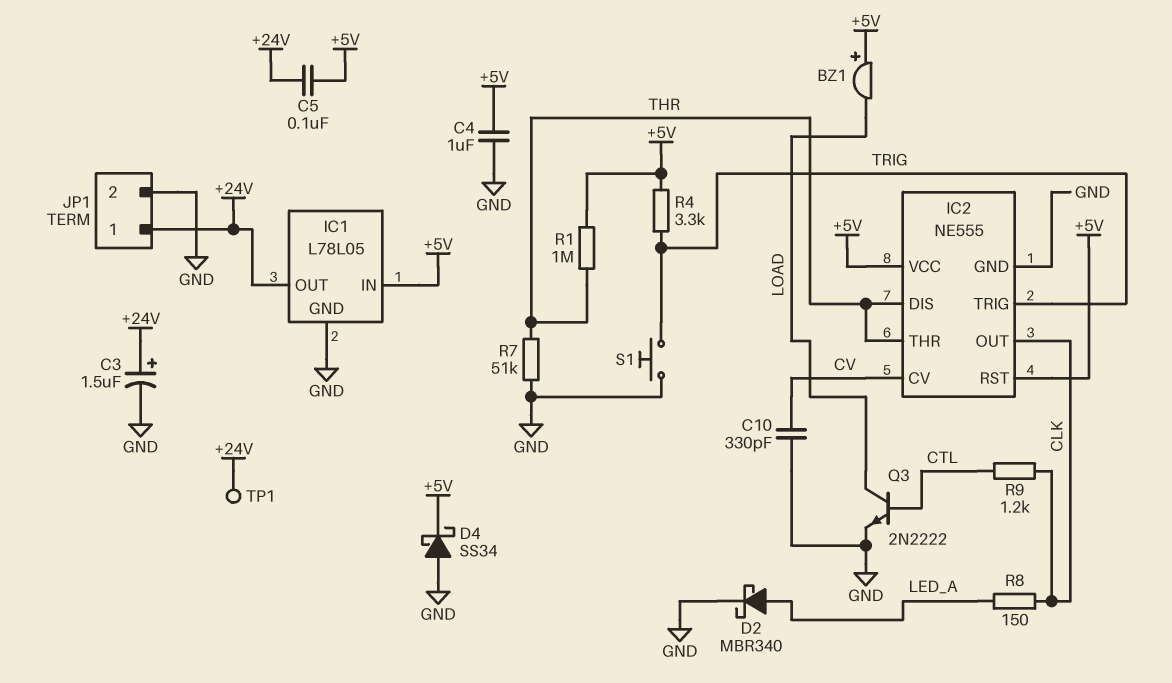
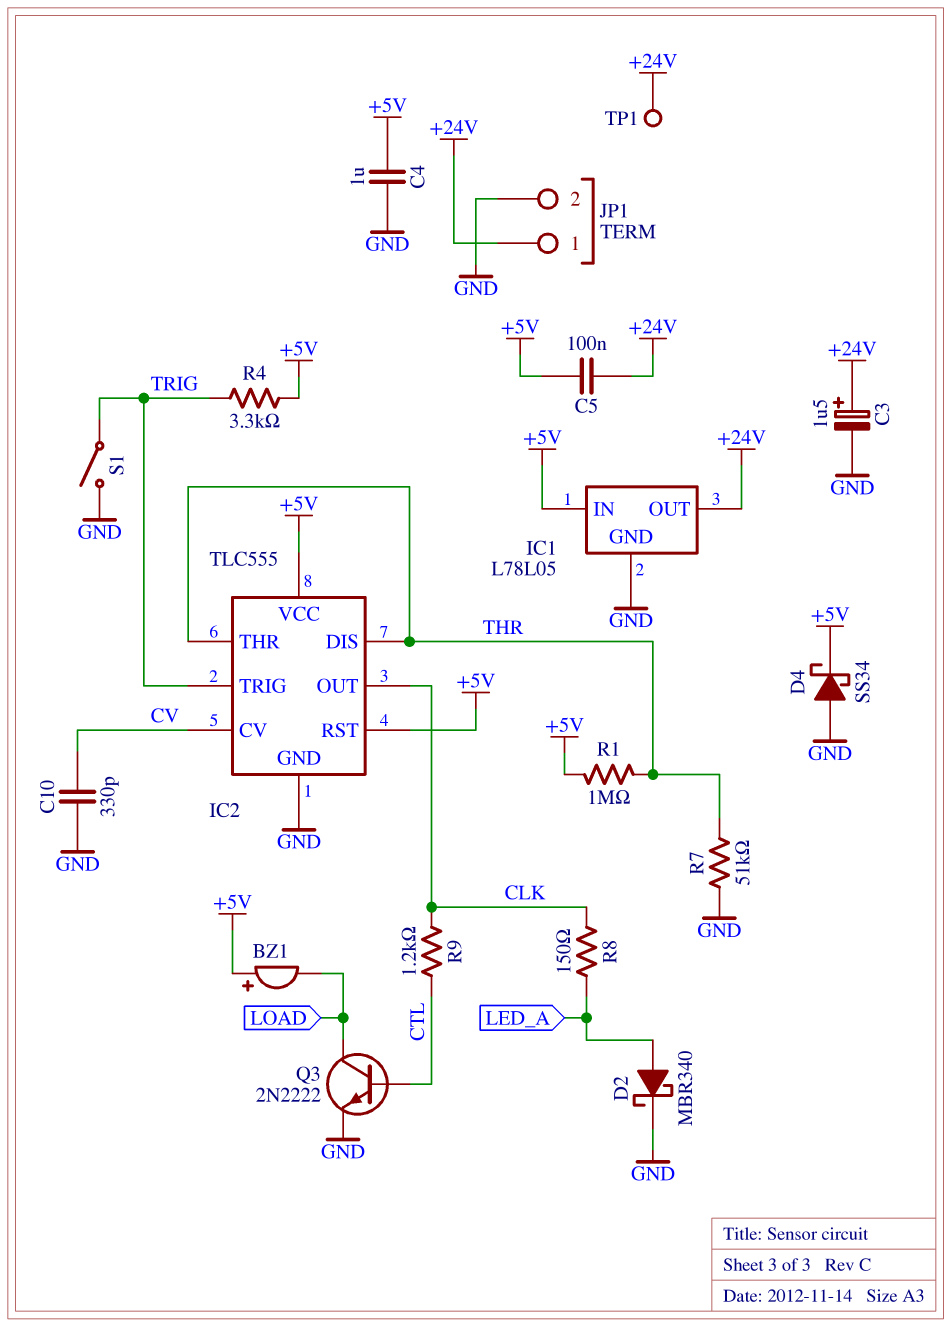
IC2: NE555 -> TLC555
S1: button (GND, TRIG) -> switch (GND, TRIG)

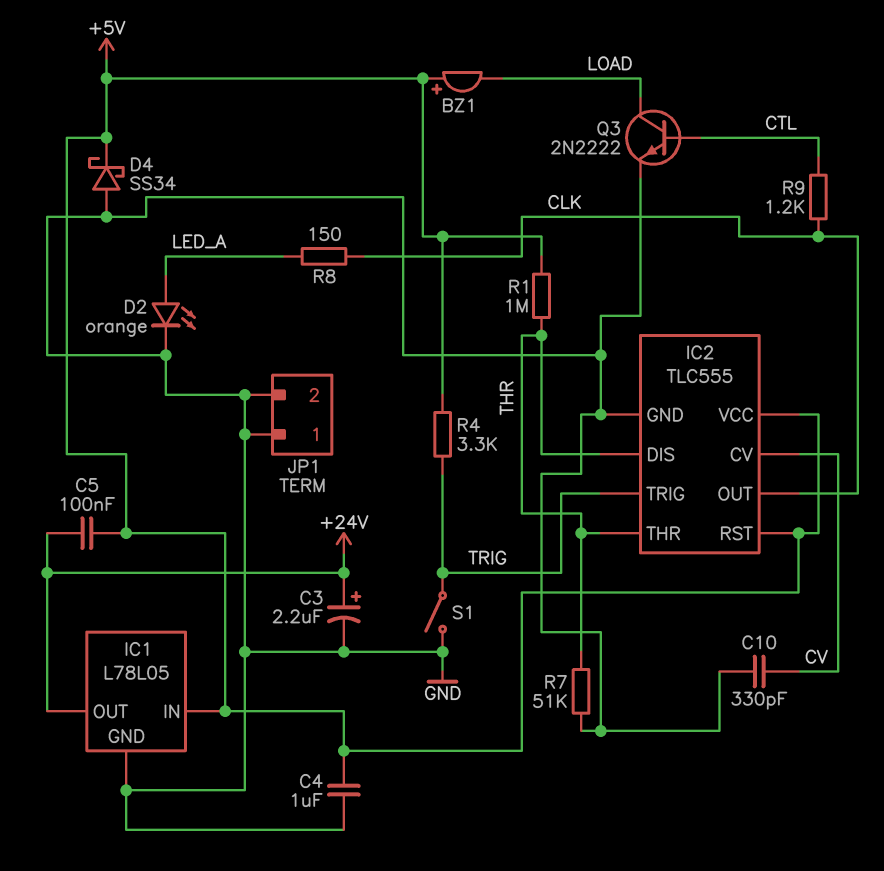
C3: 1.5uF (plus +24V, minus GND) -> 2.2uF (plus +24V, minus GND)
D2: schottky MBR340 (A LED_A, K GND) -> LED orange (A LED_A, K GND)
JP1 pin 1: +24V -> GND
TP1: test point (+24V) -> none

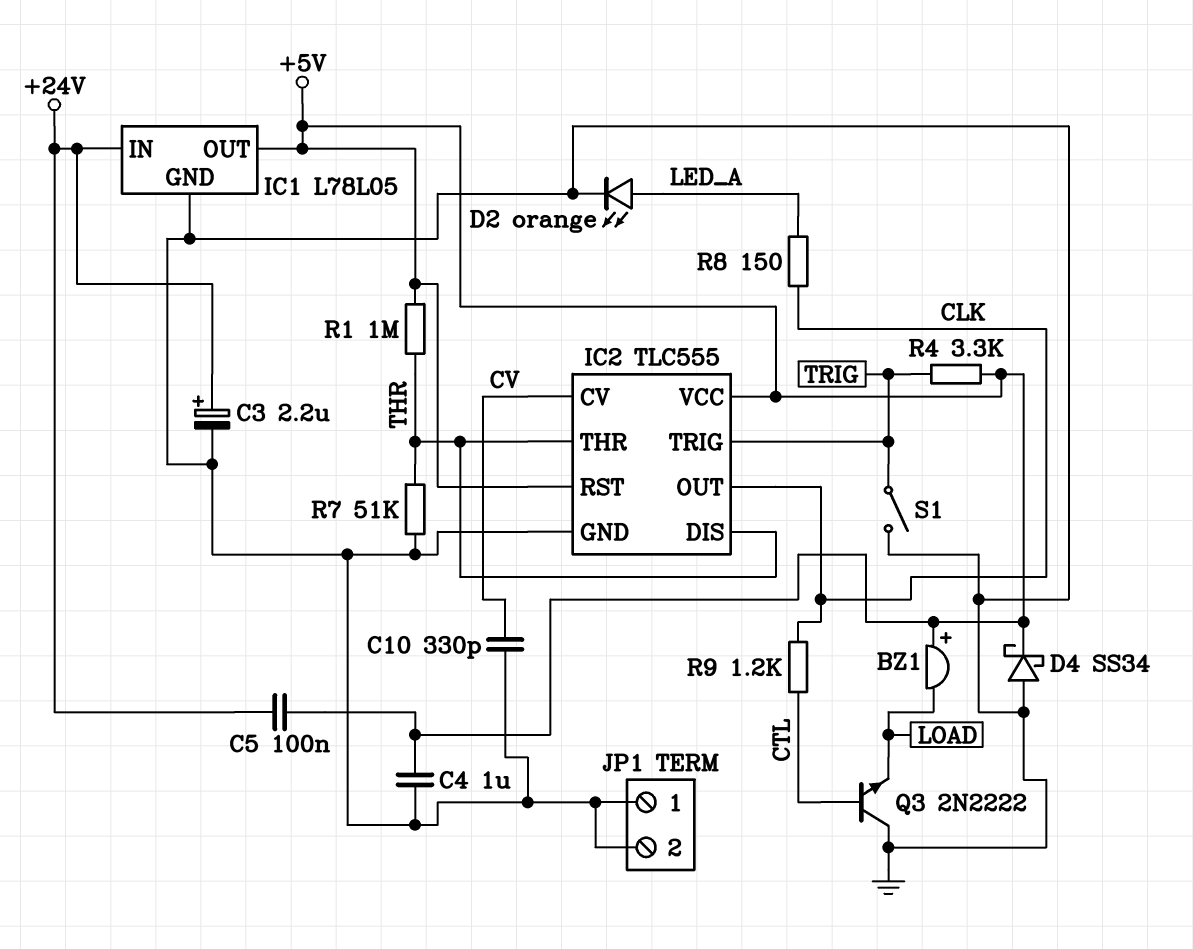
IC1 pin IN: +5V -> +24V
IC1 pin OUT: +24V -> +5V
Q3: NPN 2N2222 (B CTL, C LOAD, E GND) -> NPN 2N2222 (B CTL, C GND, E LOAD)

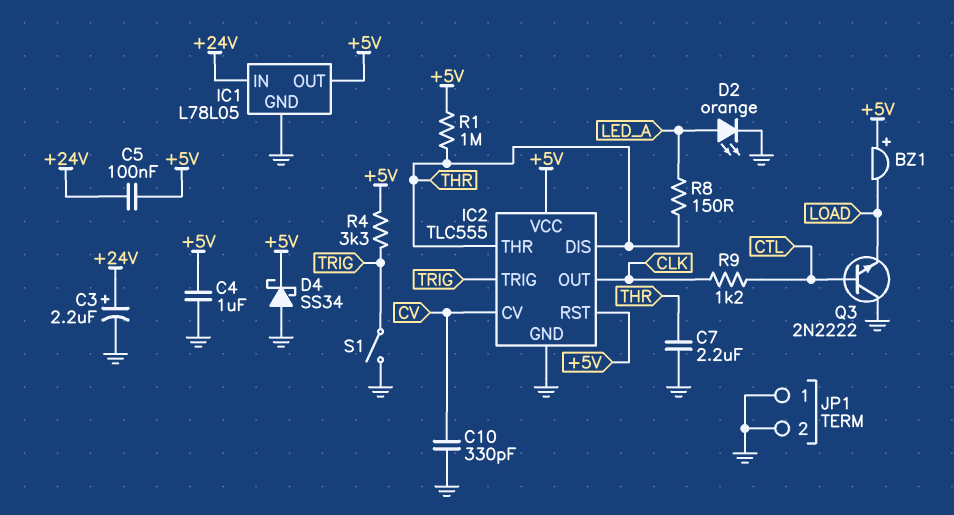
C7: none -> 2.2uF (GND, THR)
R7: 51k (GND, THR) -> none
R8: 150 (CLK, LED_A) -> 150 (LED_A, THR)

